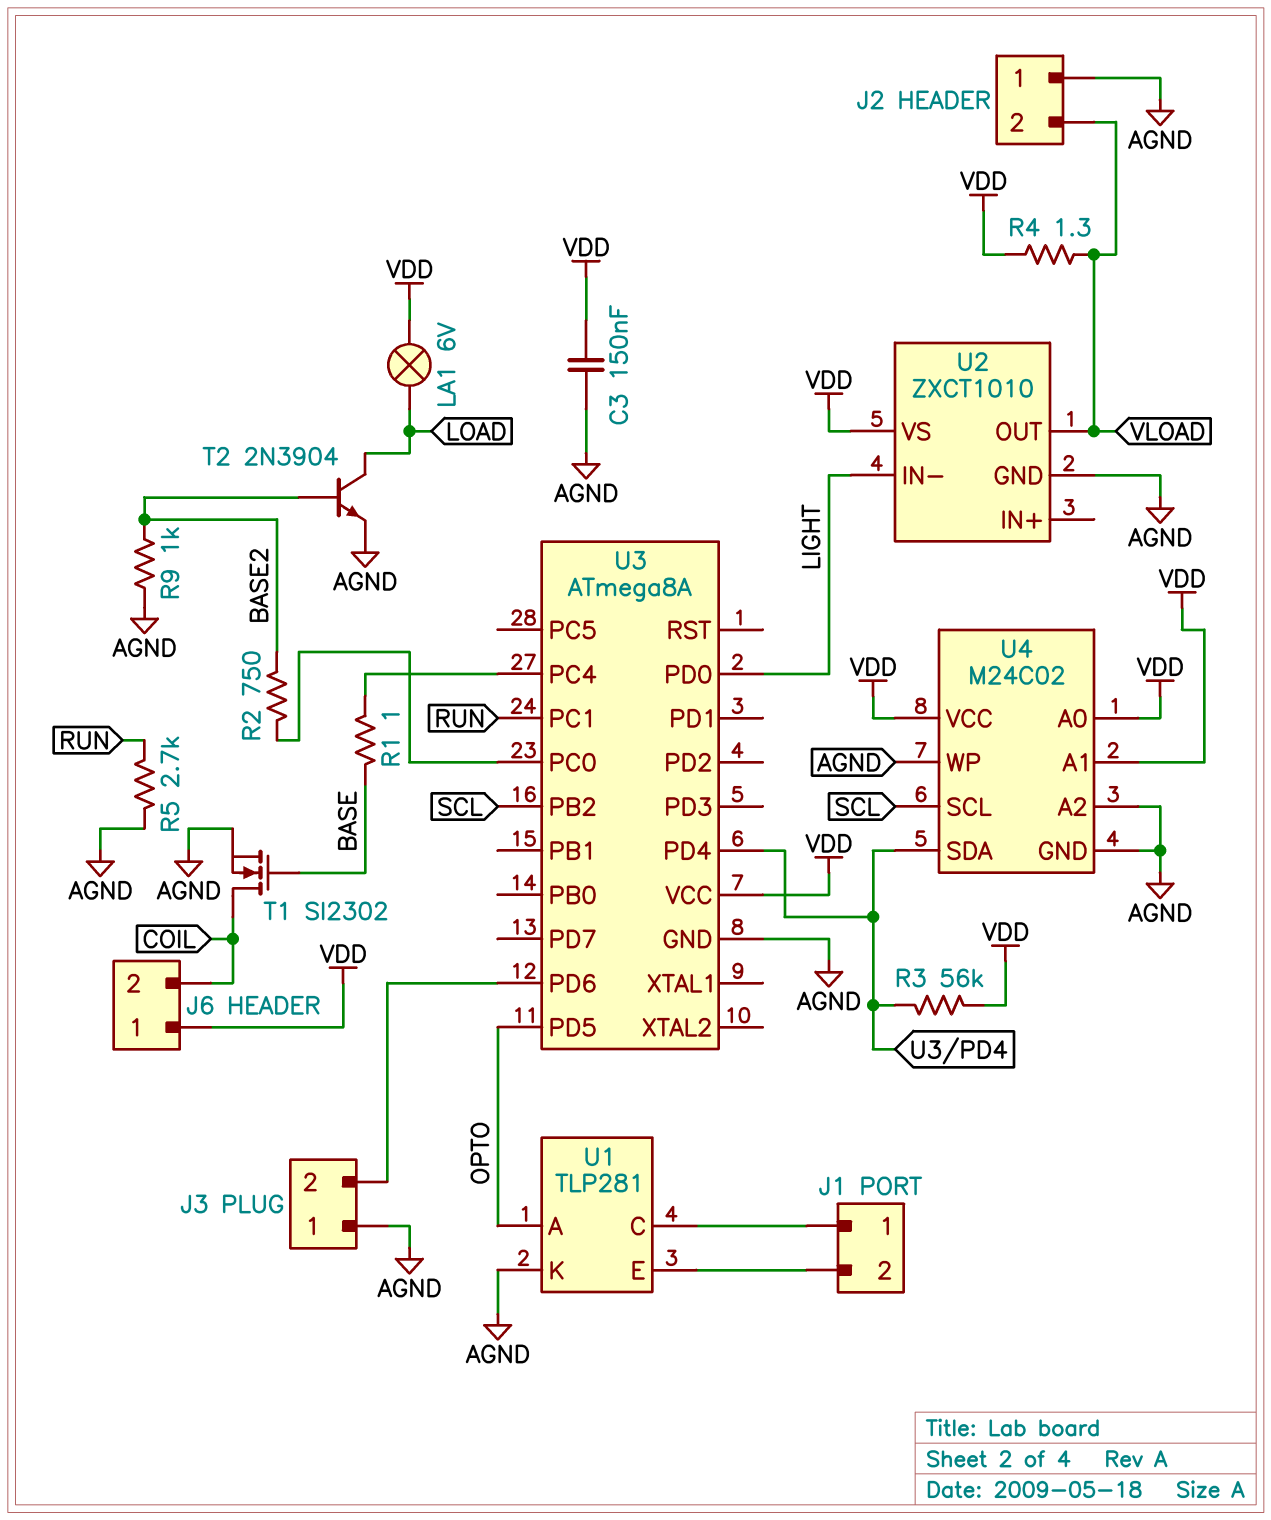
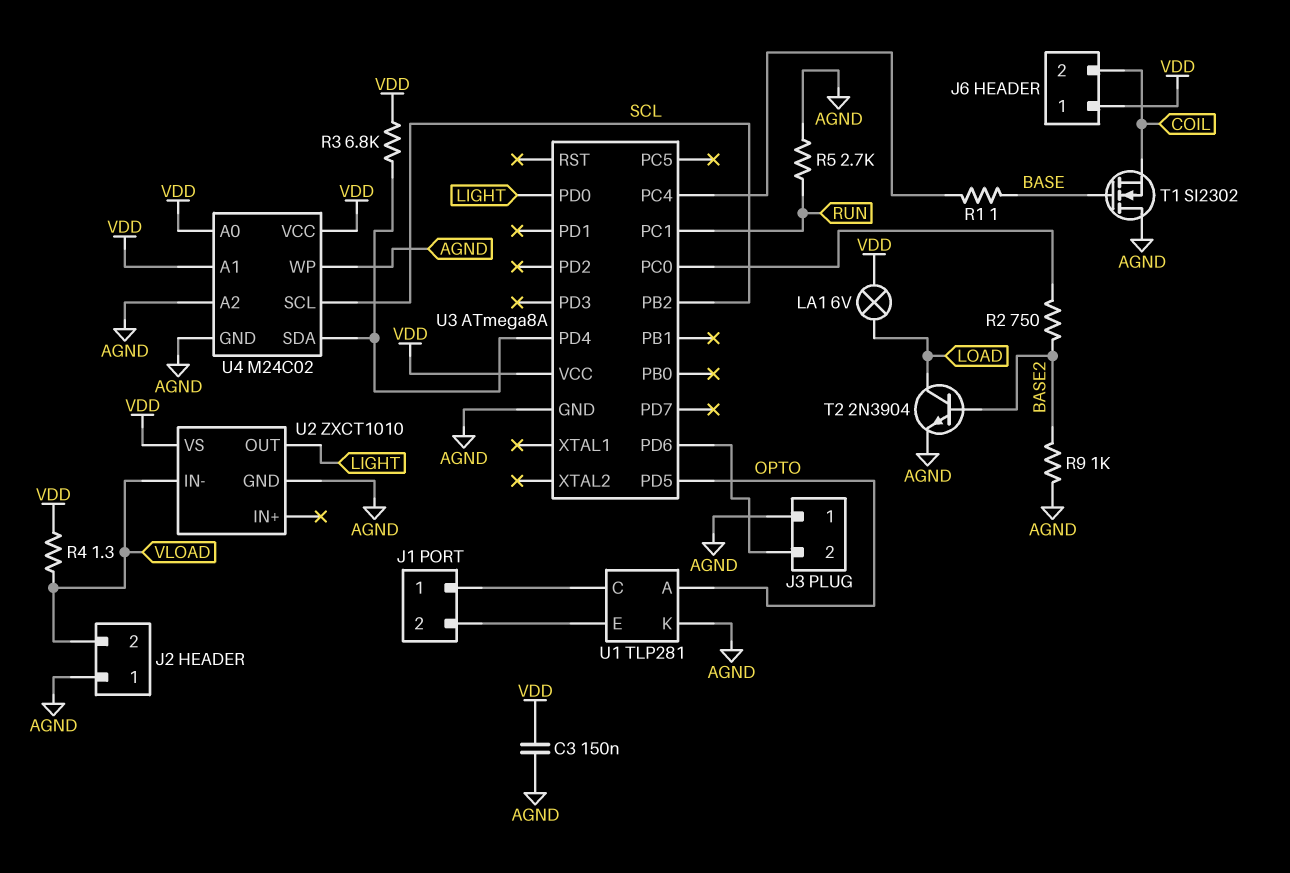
R3: 56k (U3/PD4, VDD) -> 6.8k (U3/PD4, VDD)
T1: NMOS SI2302 (G BASE, D COIL, S AGND) -> NMOS SI2302 (G BASE, D AGND, S COIL)
U2 pin IN-: LIGHT -> VLOAD
U2 pin OUT: VLOAD -> LIGHT

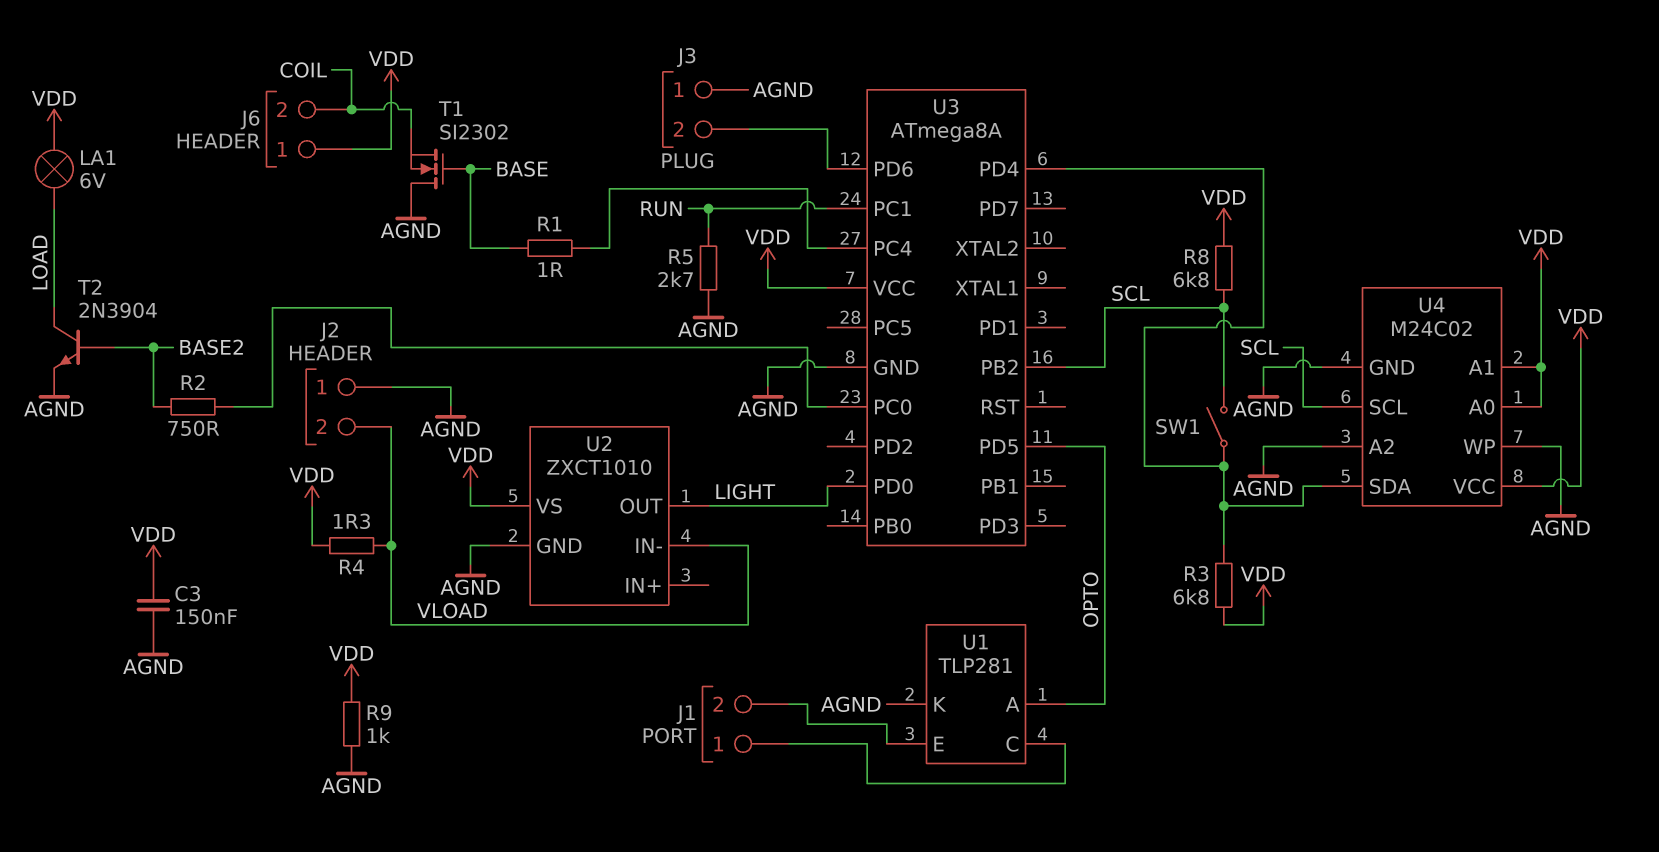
R8: none -> 6.8k (SCL, VDD)
R9: 1k (AGND, BASE2) -> 1k (AGND, VDD)
SW1: none -> switch (SCL, U3/PD4)

